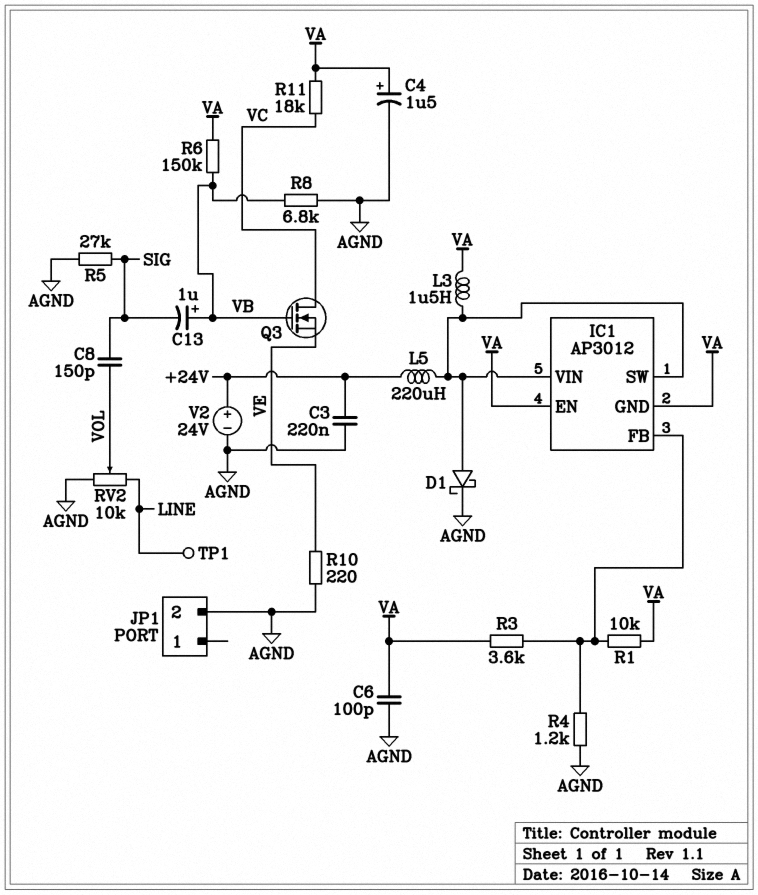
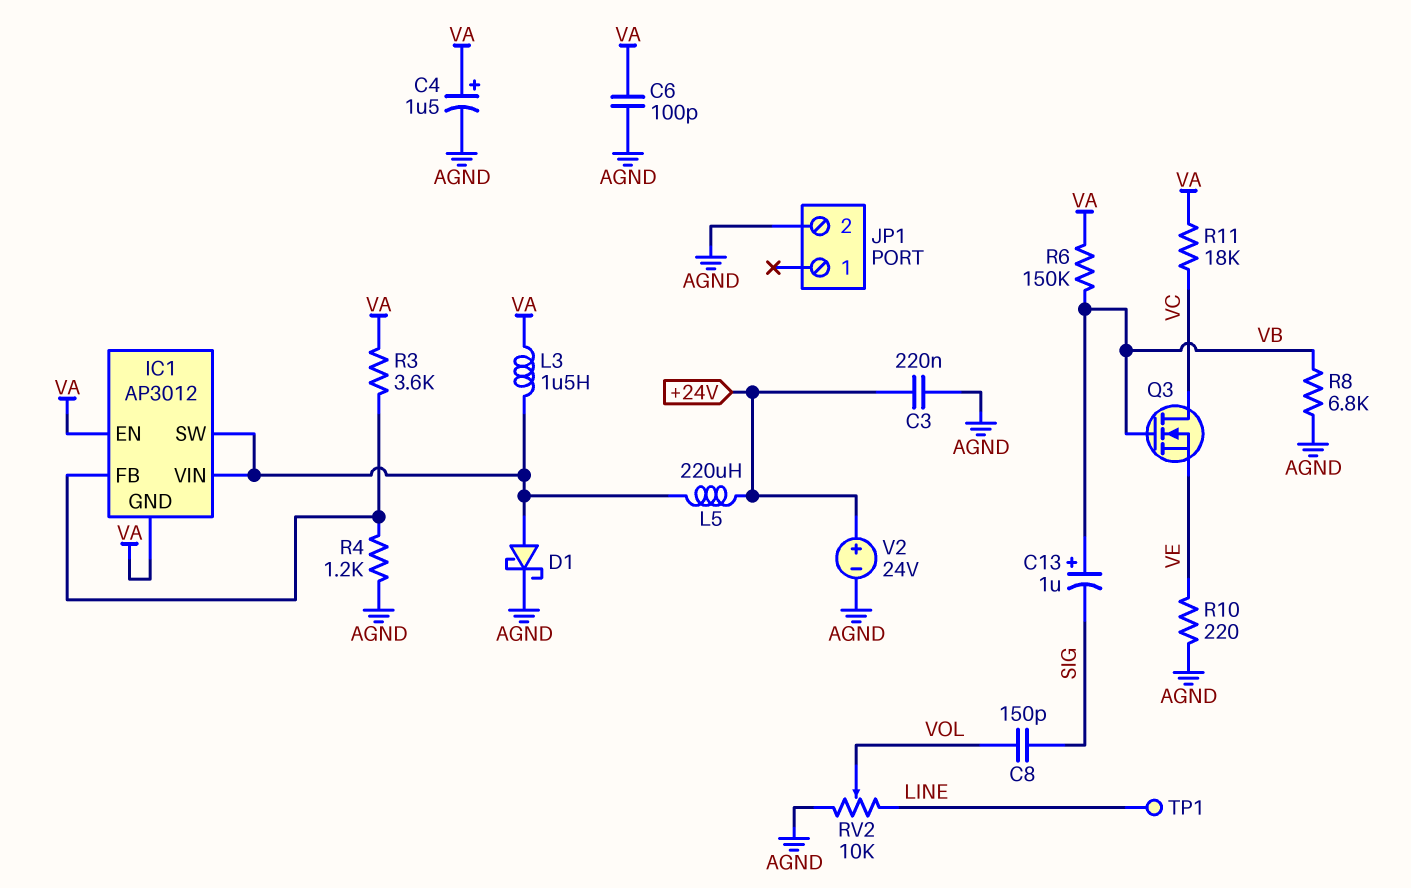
R1: 10k (IC1/FB, VA) -> none
R5: 27k (AGND, SIG) -> none

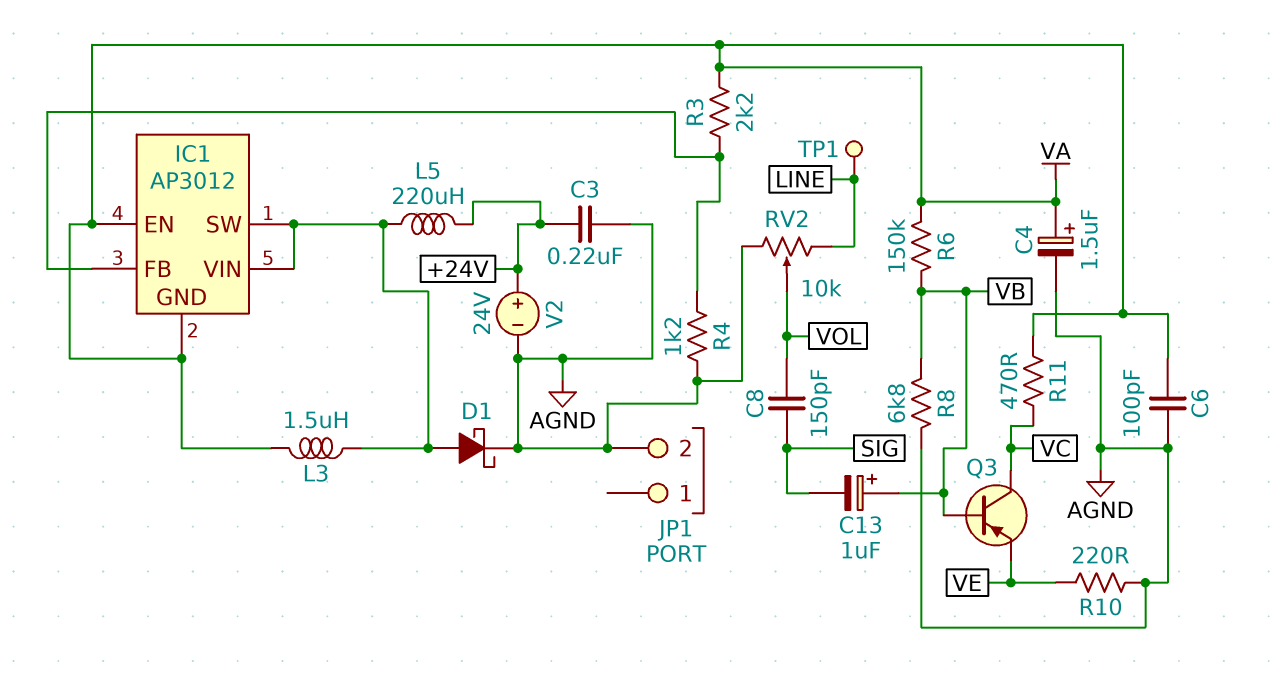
Q3: NMOS (G VB, D VC, S VE) -> PNP (B VB, C VC, E VE)
R3: 3.6k (IC1/FB, VA) -> 2.2k (IC1/FB, VA)
R11: 18k (VA, VC) -> 470 (VA, VC)

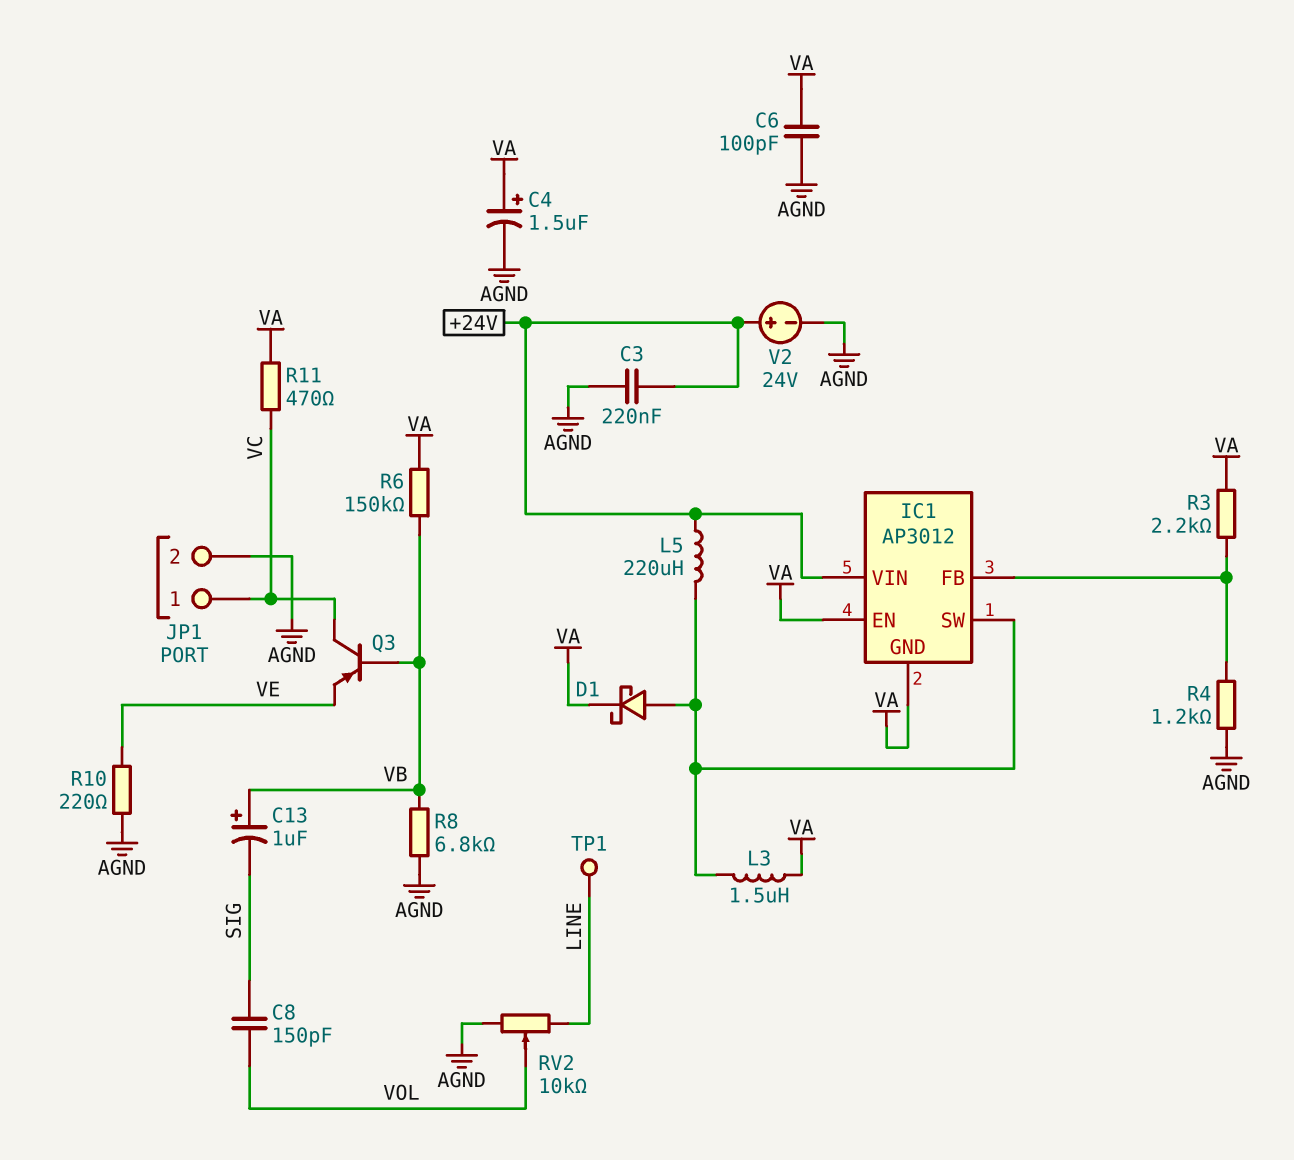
D1: schottky (A IC1/SW, K AGND) -> schottky (A IC1/SW, K VA)
IC1 pin VIN: IC1/SW -> +24V
JP1 pin 1: none -> VC

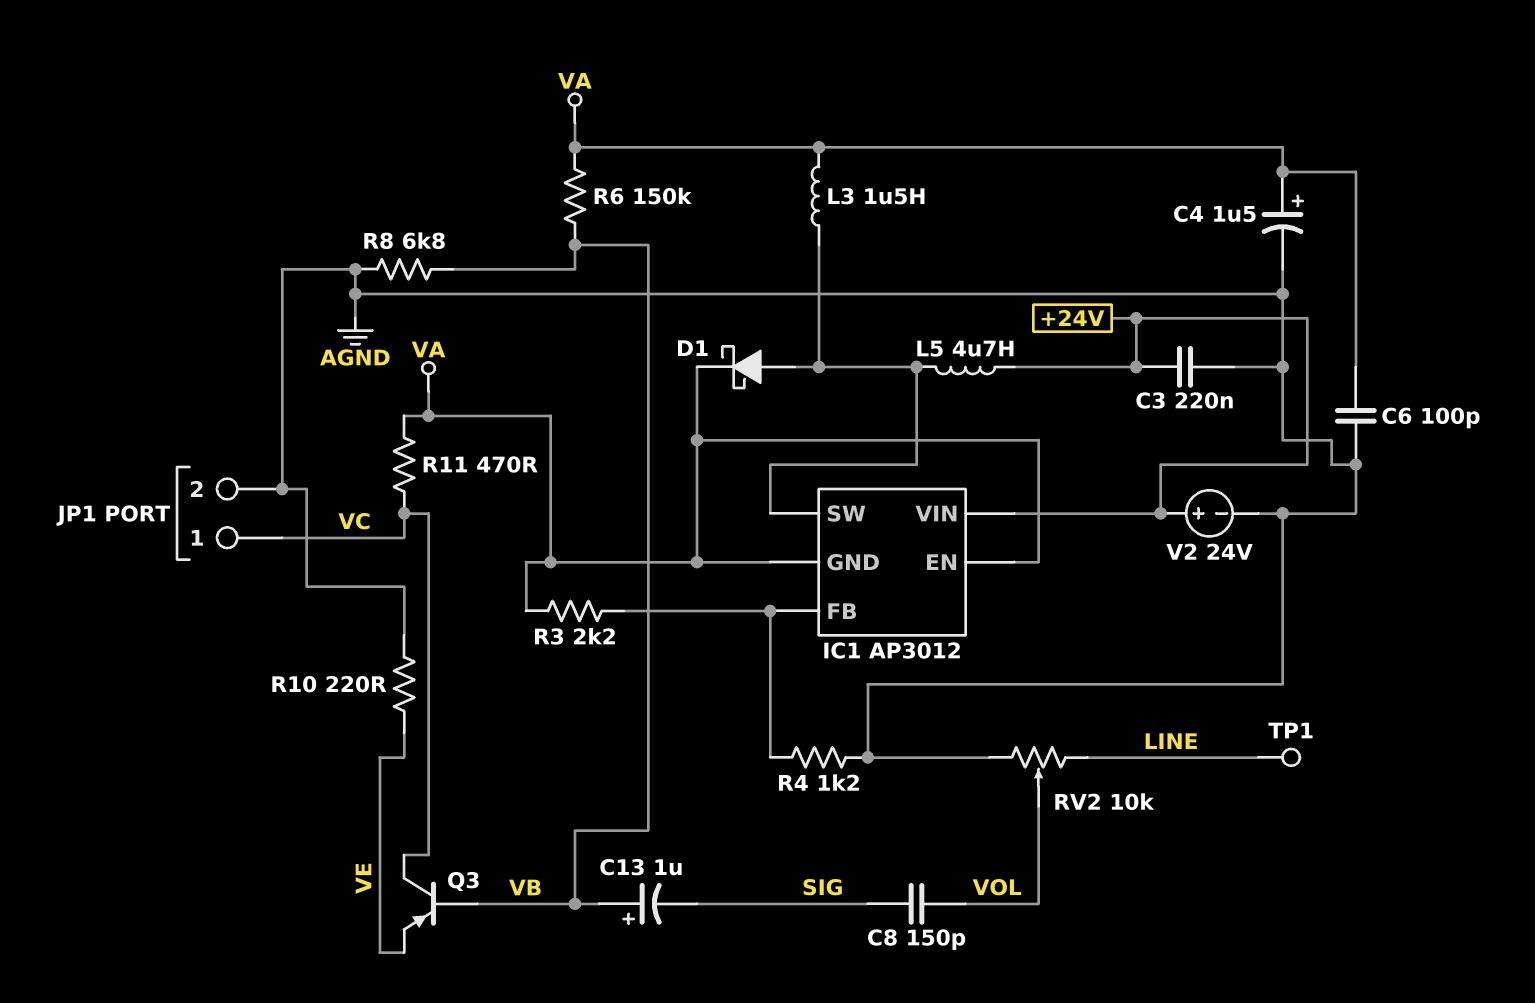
L5: 220uH (+24V, IC1/SW) -> 4.7uH (+24V, IC1/SW)

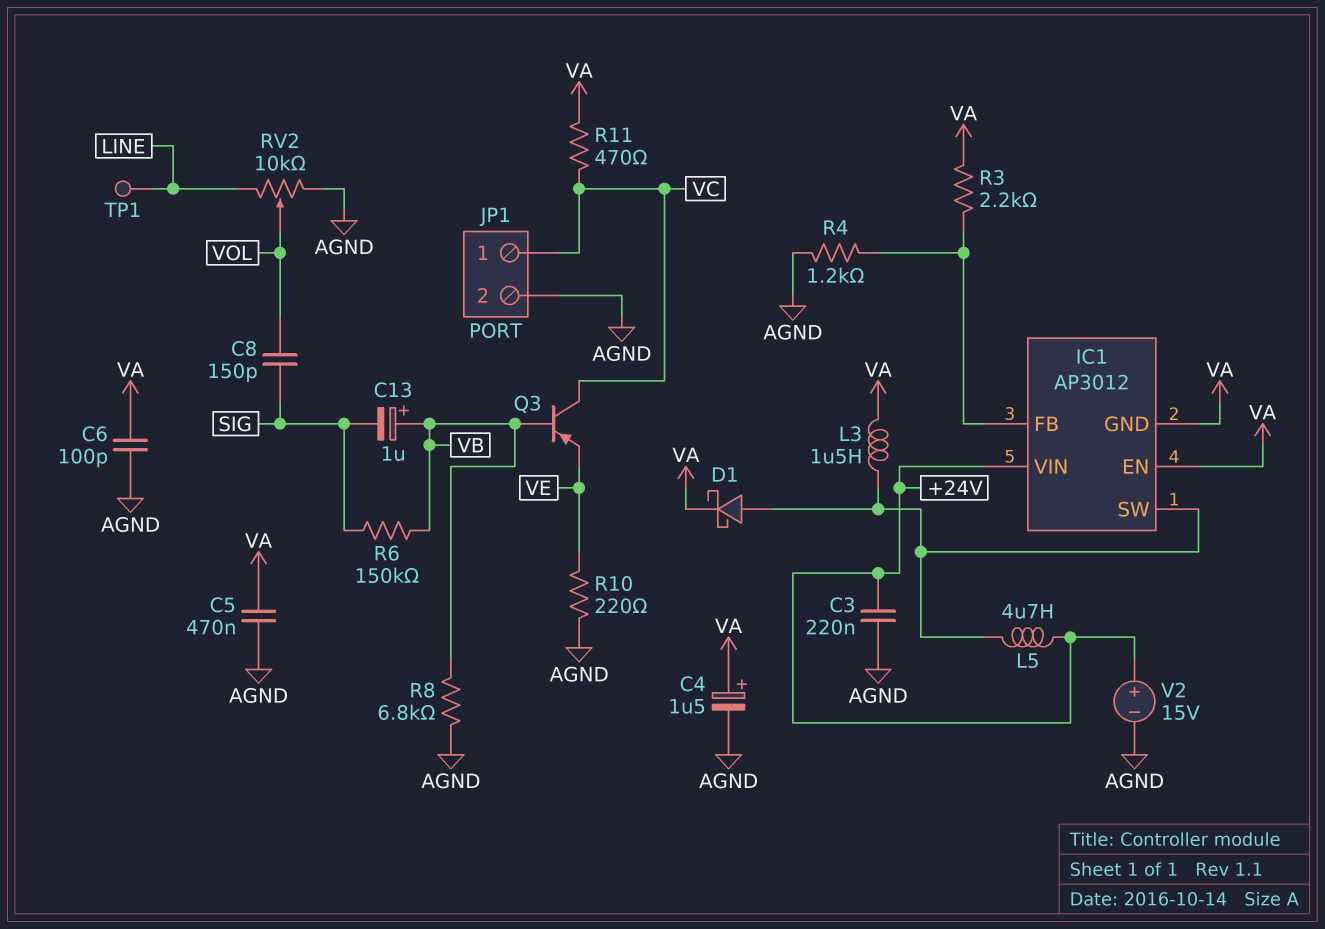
C5: none -> 470nF (AGND, VA)
R6: 150k (VA, VB) -> 150k (SIG, VB)
V2: 24V (plus +24V, minus AGND) -> 15V (plus +24V, minus AGND)

